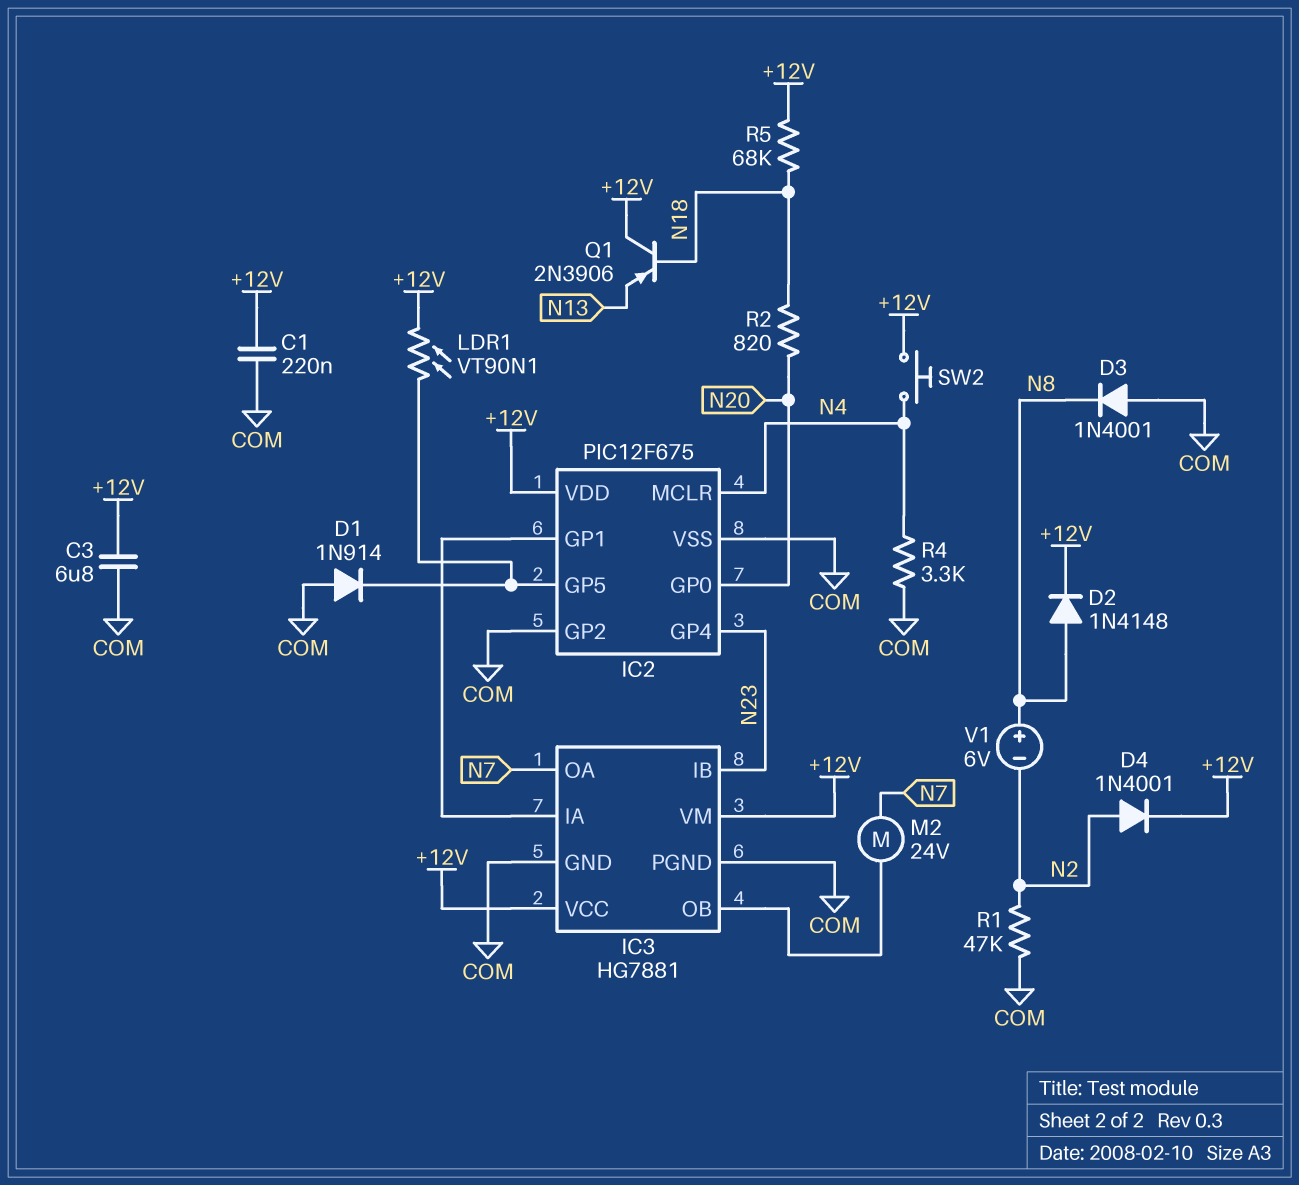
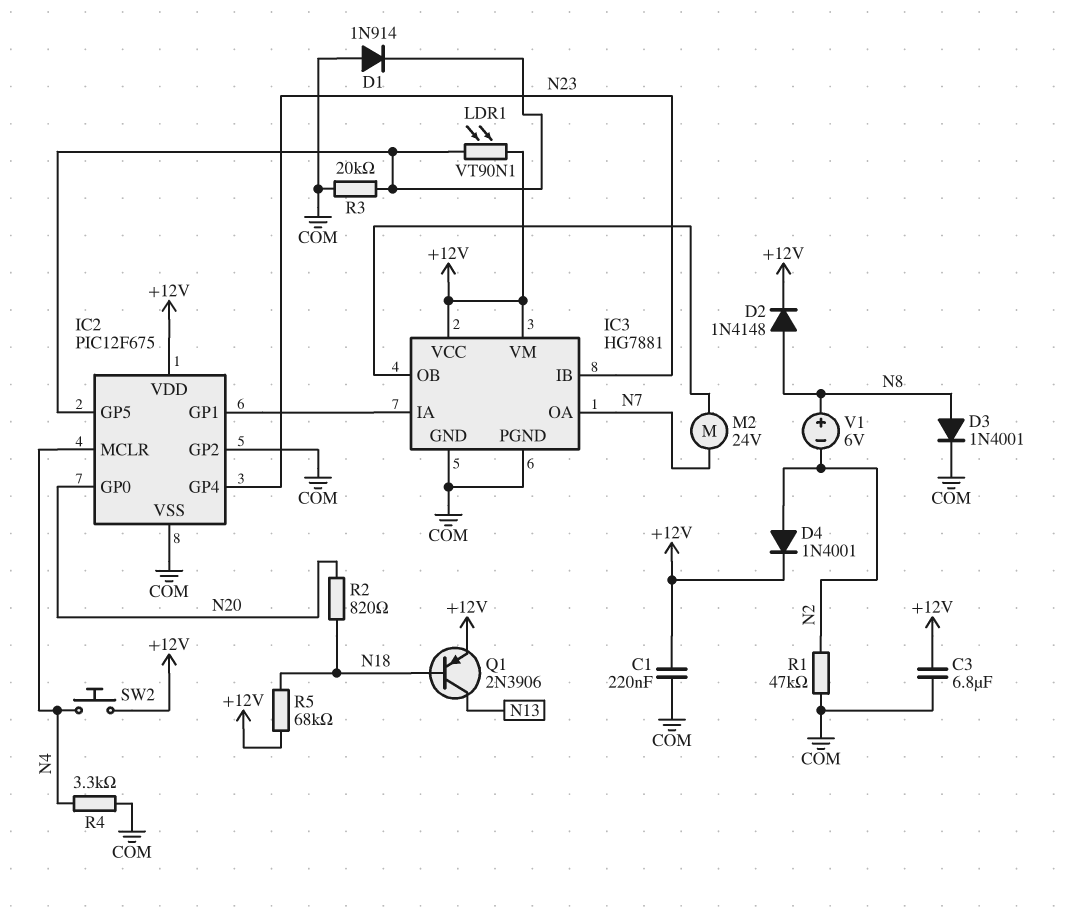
D3: diode 1N4001 (A COM, K N8) -> diode 1N4001 (A N8, K COM)
Q1: PNP 2N3906 (B N18, C +12V, E N13) -> PNP 2N3906 (B N18, C N13, E +12V)
R3: none -> 20k (COM, IC2/GP5)

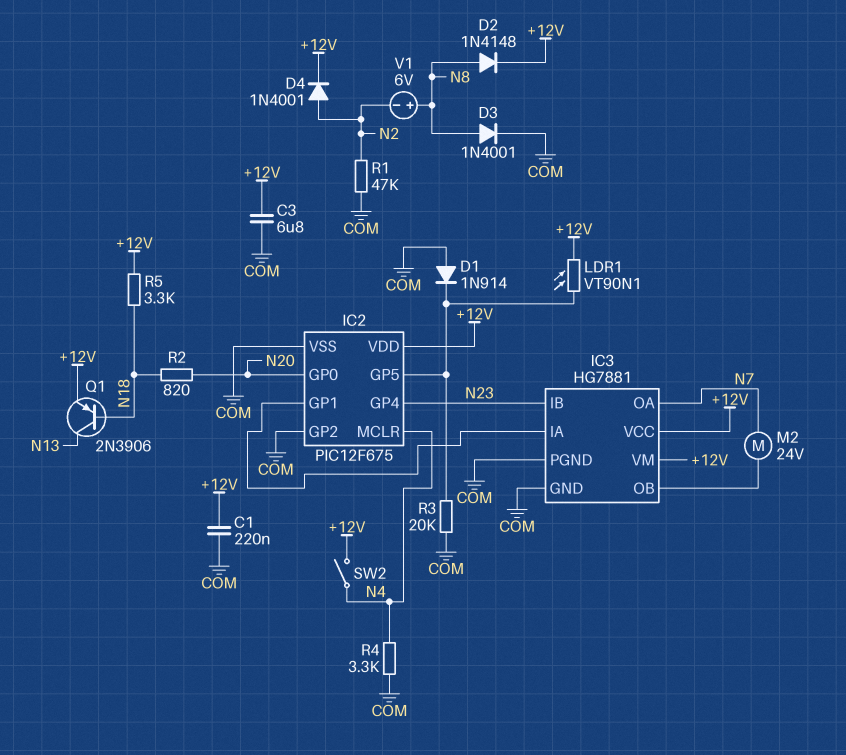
R5: 68k (+12V, N18) -> 3.3k (+12V, N18)
SW2: button (+12V, N4) -> switch (+12V, N4)

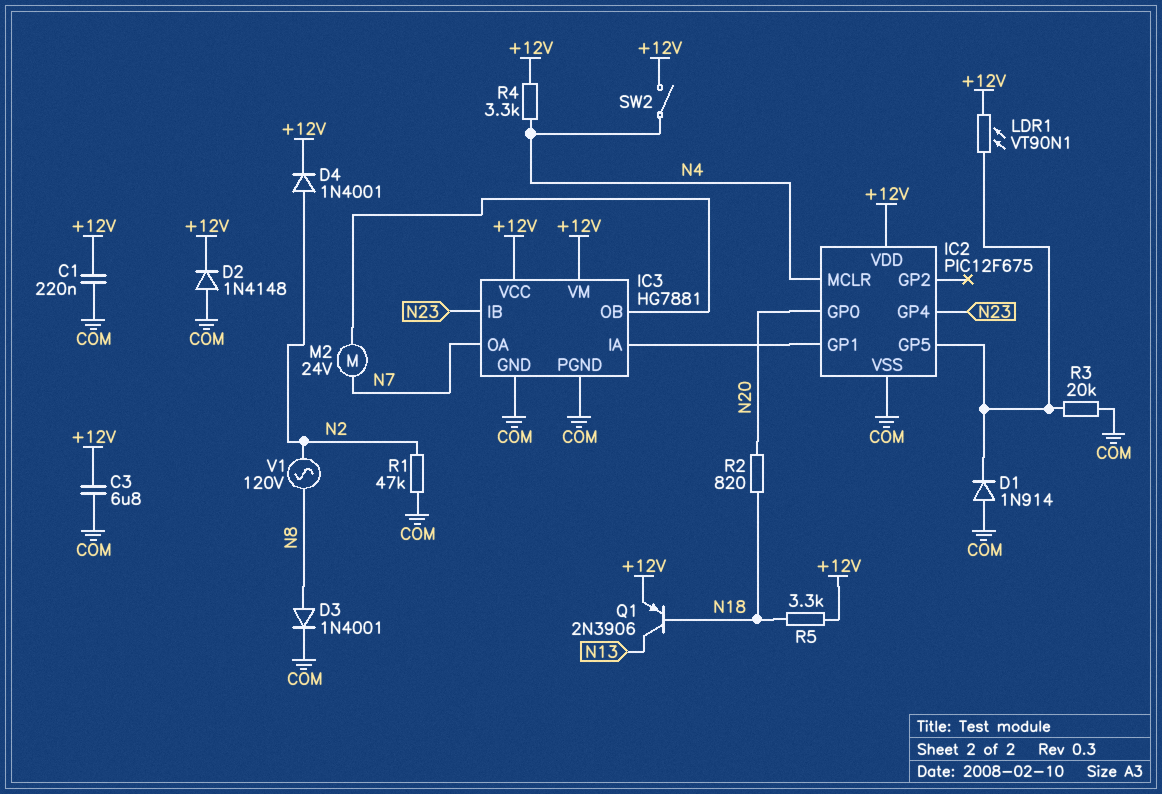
D2: diode 1N4148 (A N8, K +12V) -> diode 1N4148 (A COM, K +12V)
IC2 pin GP2: COM -> none
R4: 3.3k (COM, N4) -> 3.3k (+12V, N4)
V1: 6V (plus N8, minus N2) -> AC 120V (N2, N8)

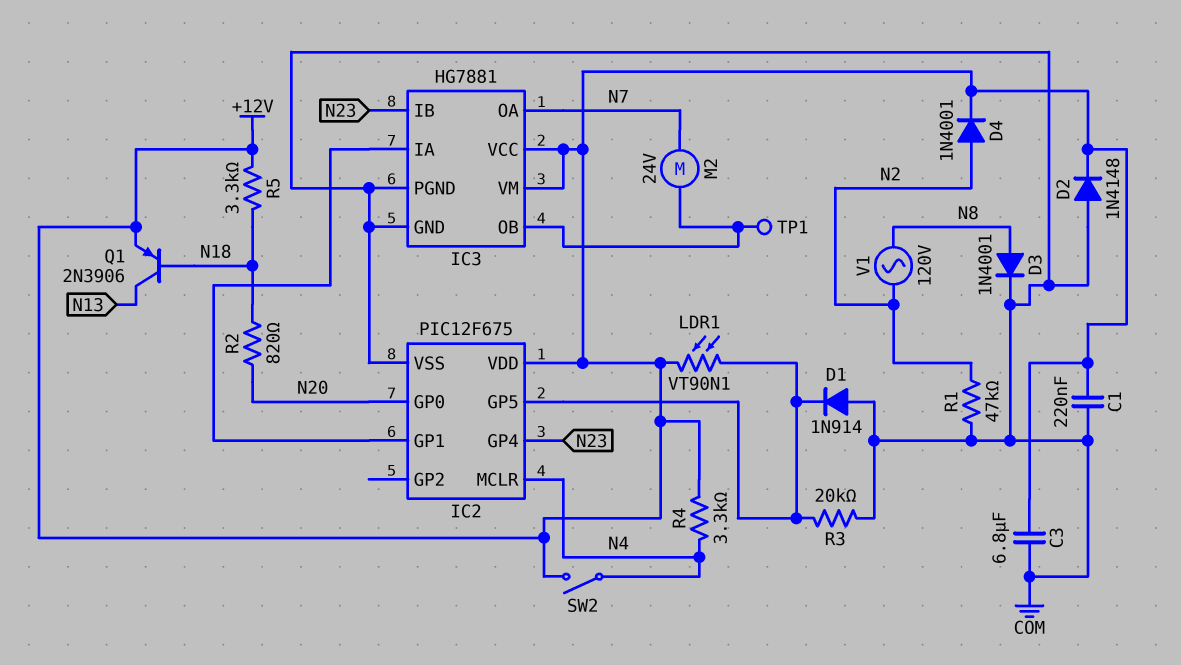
TP1: none -> test point (IC3/OB)

